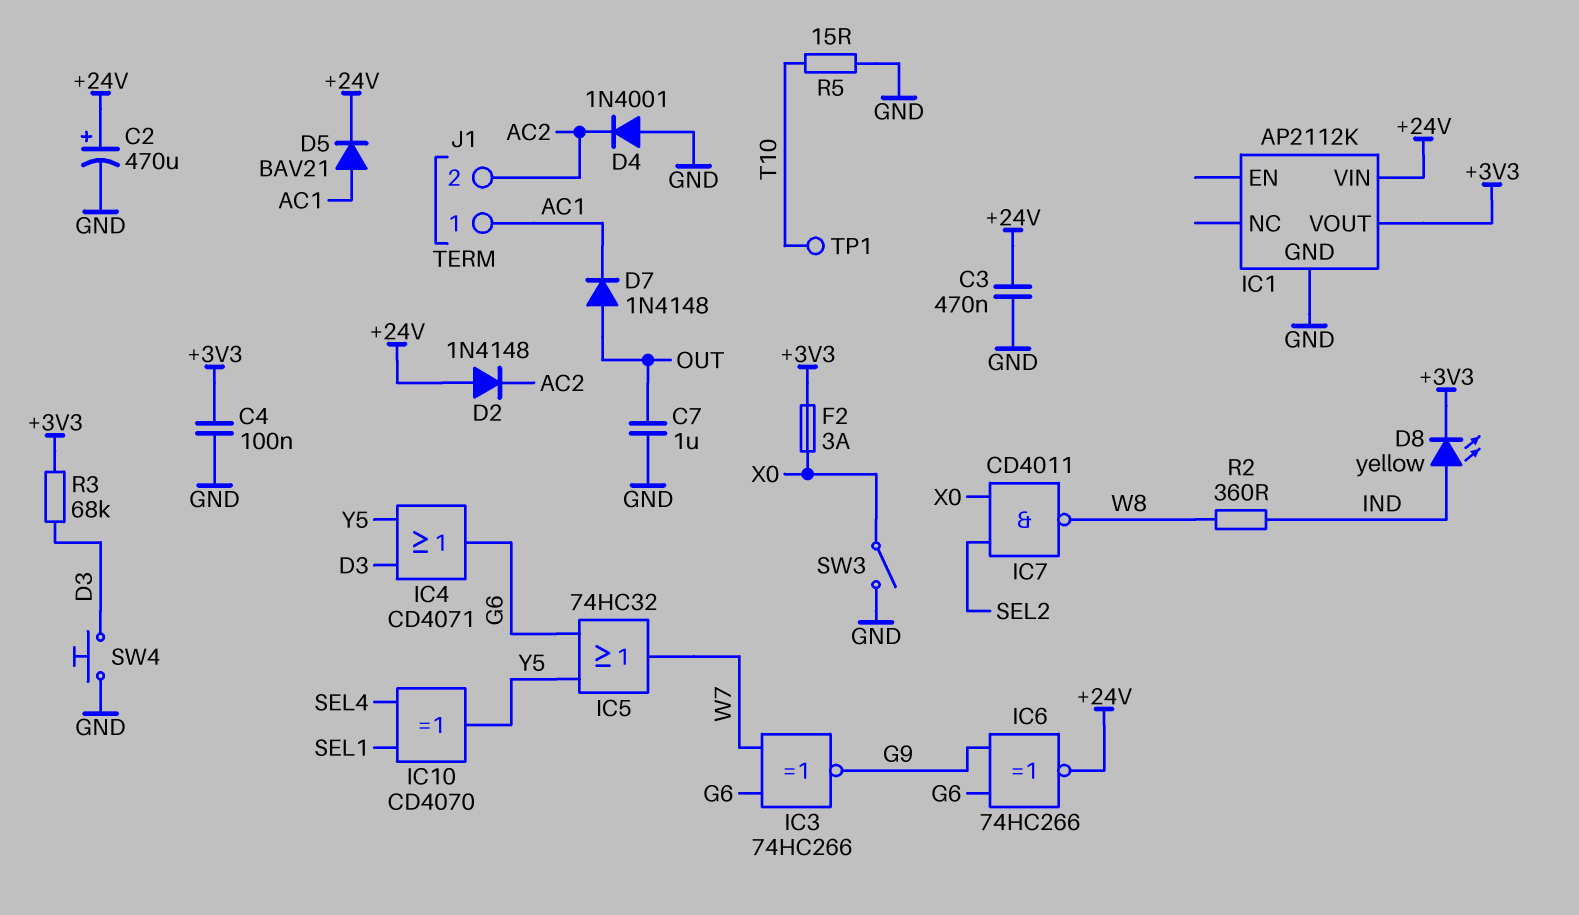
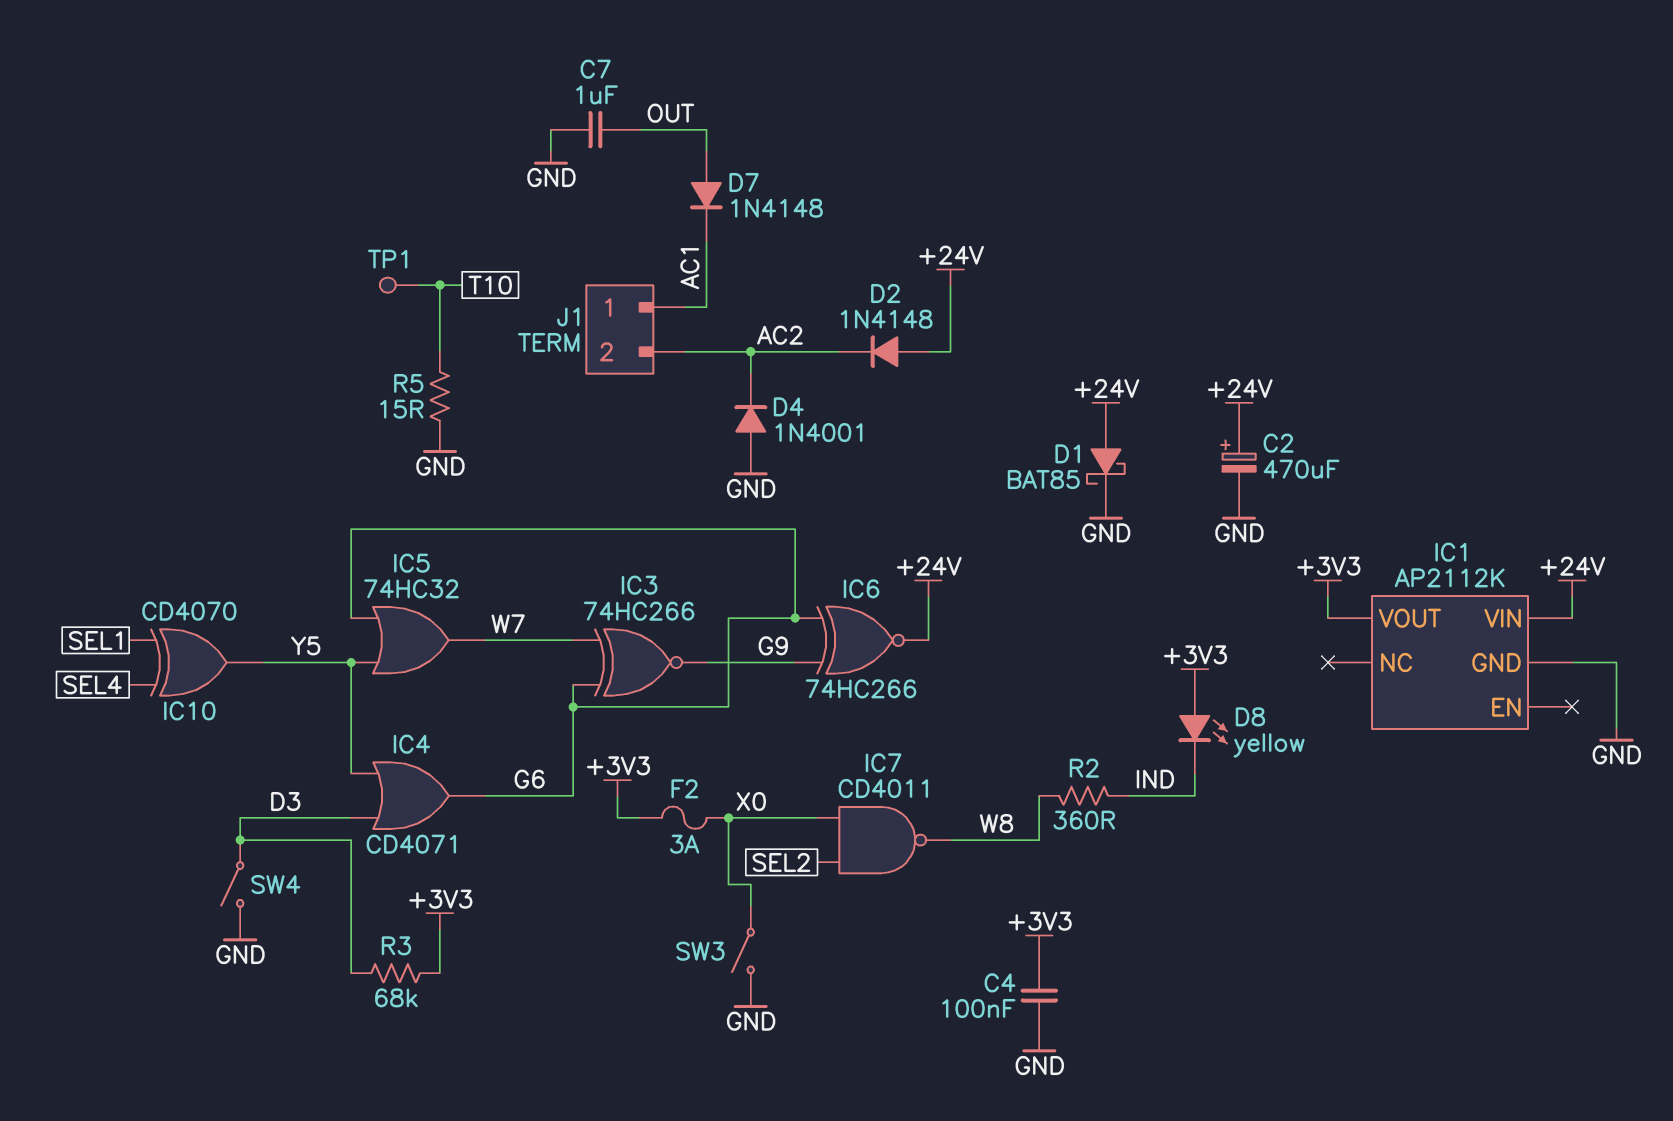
C3: 470nF (+24V, GND) -> none
D1: none -> schottky BAT85 (A +24V, K GND)
D5: diode BAV21 (A AC1, K +24V) -> none
D8: LED yellow (A IND, K +3V3) -> LED yellow (A +3V3, K IND)
SW4: button (D3, GND) -> switch (D3, GND)

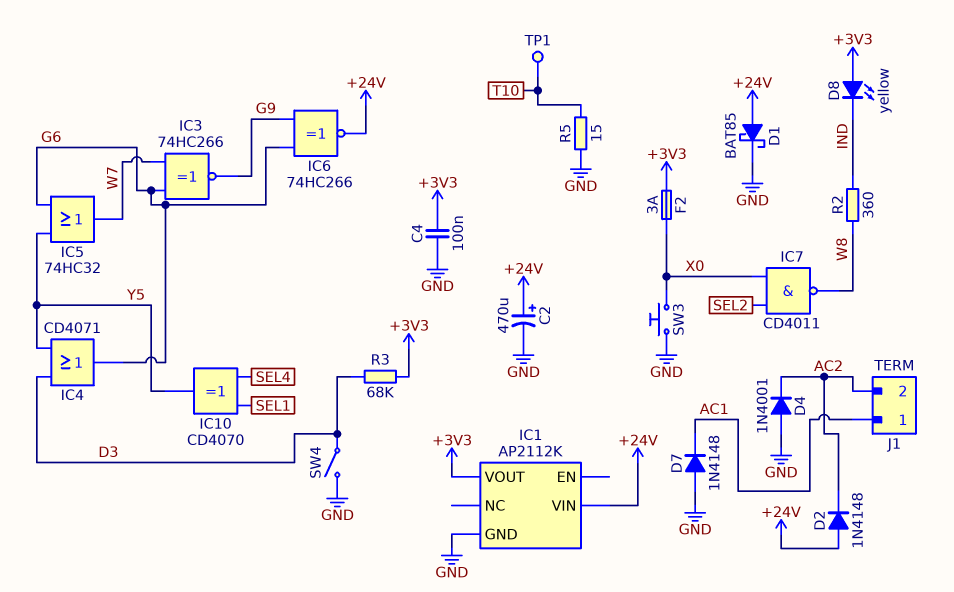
C7: 1uF (GND, OUT) -> none
D7: diode 1N4148 (A OUT, K AC1) -> diode 1N4148 (A GND, K AC1)
SW3: switch (GND, X0) -> button (GND, X0)

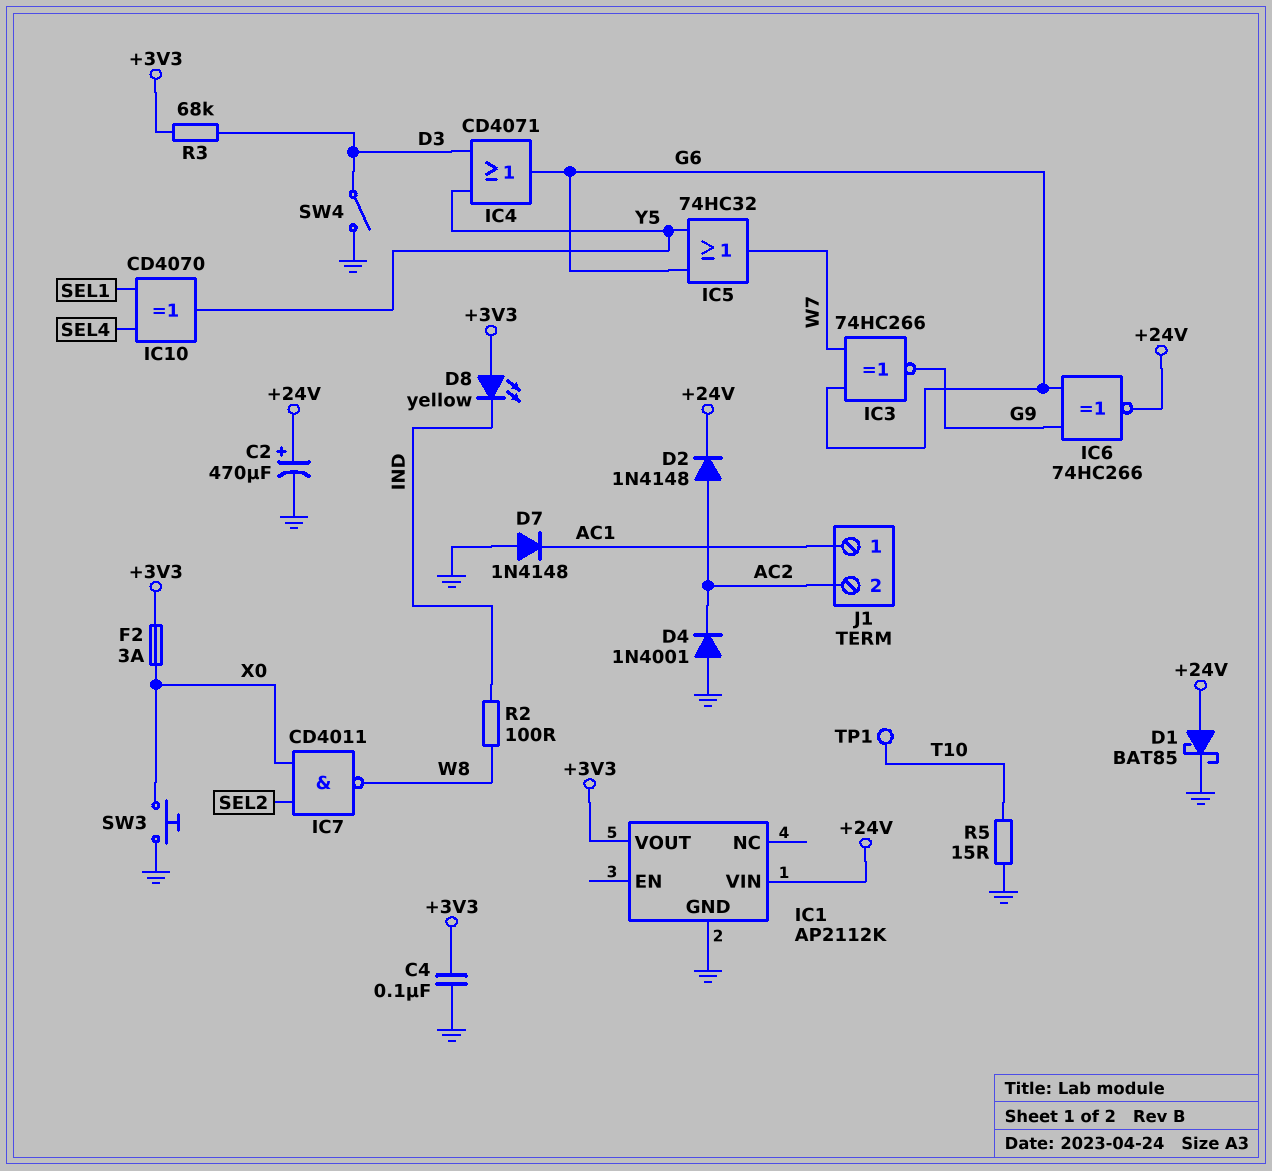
D2: diode 1N4148 (A +24V, K AC2) -> diode 1N4148 (A AC2, K +24V)
R2: 360 (IND, W8) -> 100 (IND, W8)

